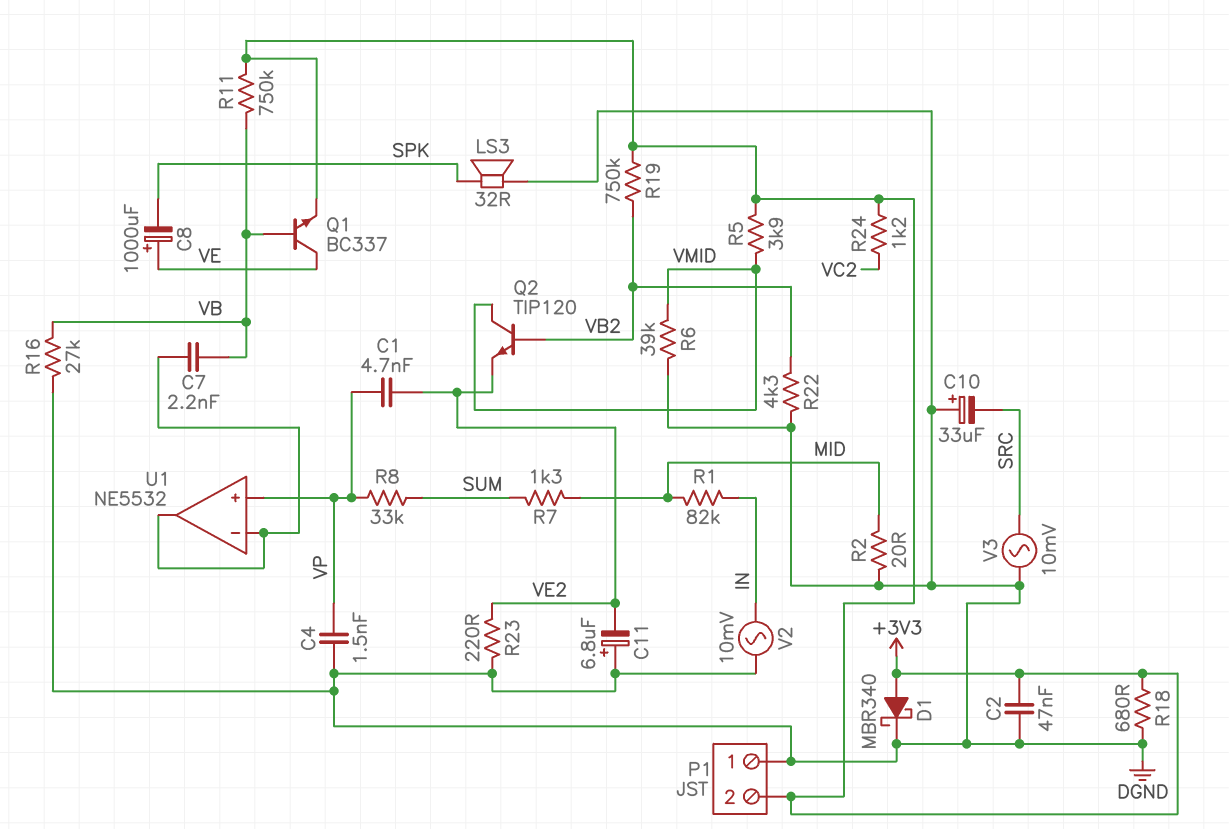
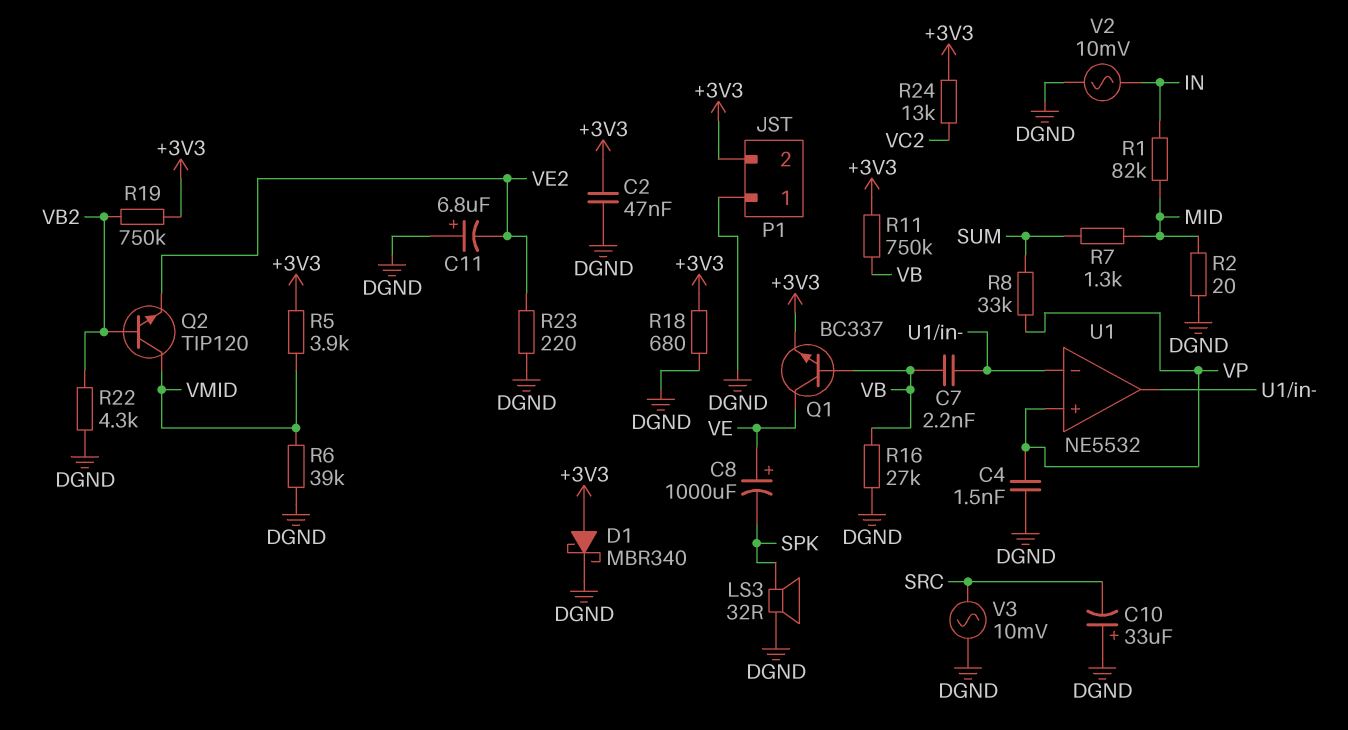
C1: 4.7nF (VE2, VP) -> none
R24: 1.2k (+3V3, VC2) -> 13k (+3V3, VC2)

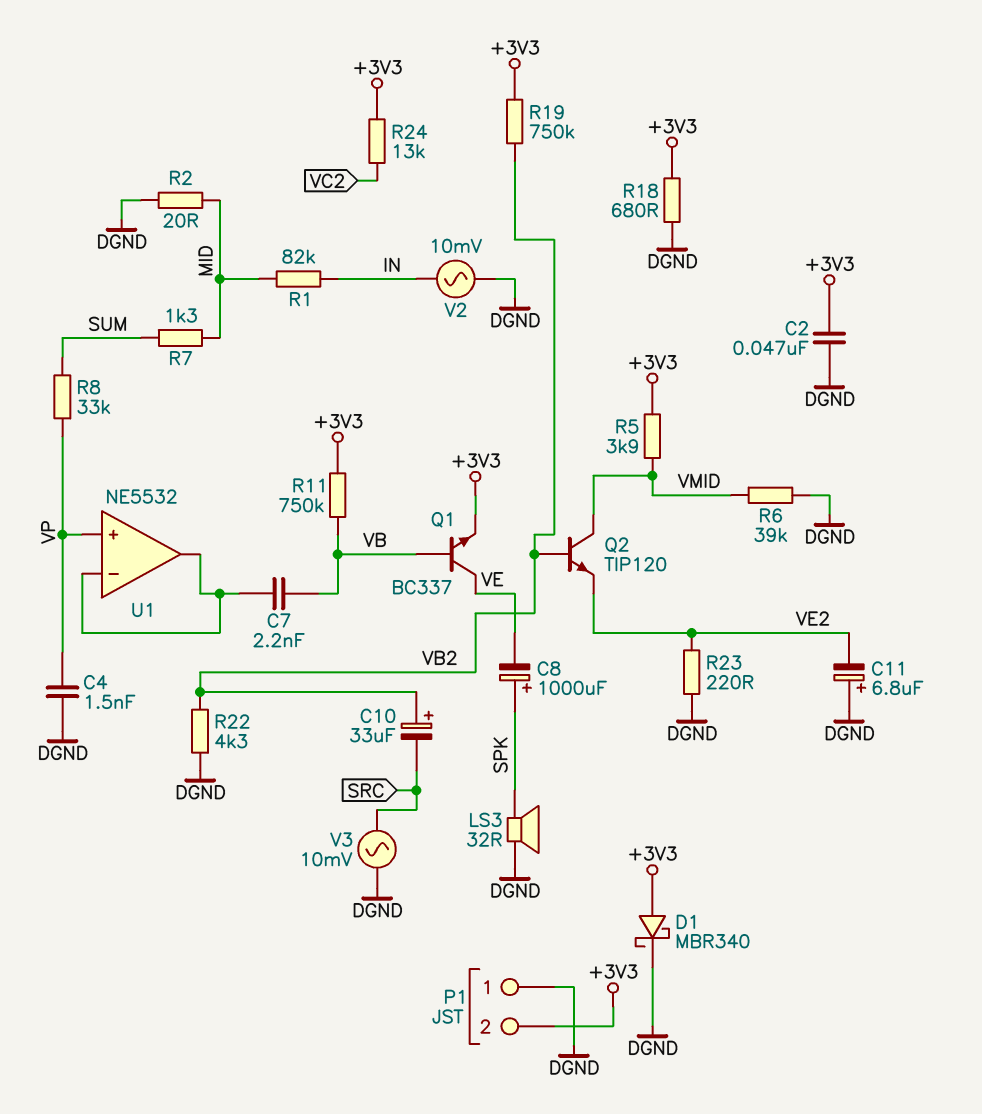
C8: 1000uF (plus VE, minus SPK) -> 1000uF (plus SPK, minus VE)
C10: 33uF (plus DGND, minus SRC) -> 33uF (plus VB2, minus SRC)
R16: 27k (DGND, VB) -> none

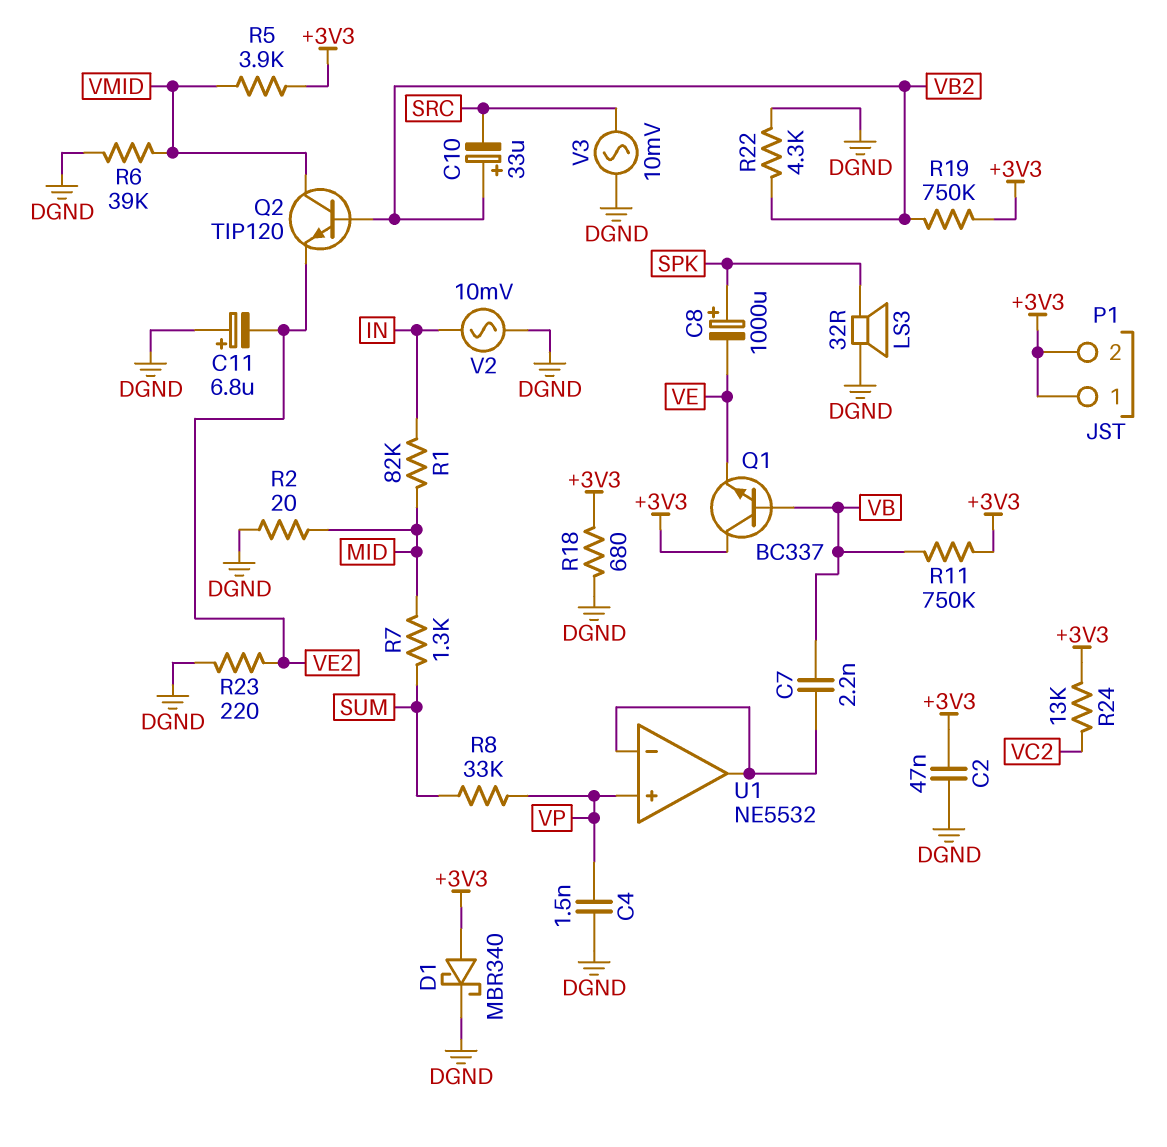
P1 pin 1: DGND -> +3V3
Q1: NPN BC337 (B VB, C VE, E +3V3) -> NPN BC337 (B VB, C +3V3, E VE)

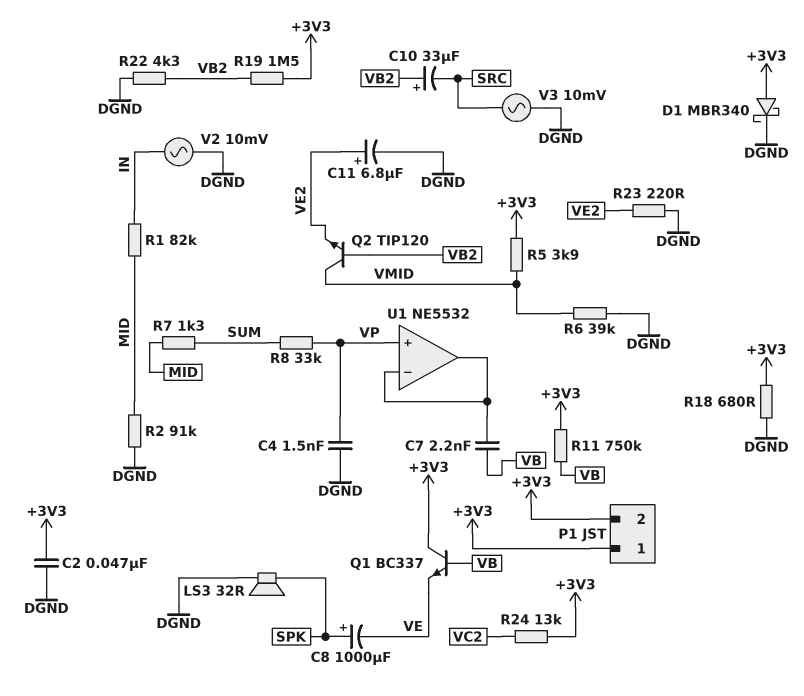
C11: 6.8uF (plus DGND, minus VE2) -> 6.8uF (plus VE2, minus DGND)
R2: 20 (DGND, MID) -> 91k (DGND, MID)
R19: 750k (+3V3, VB2) -> 1.5M (+3V3, VB2)

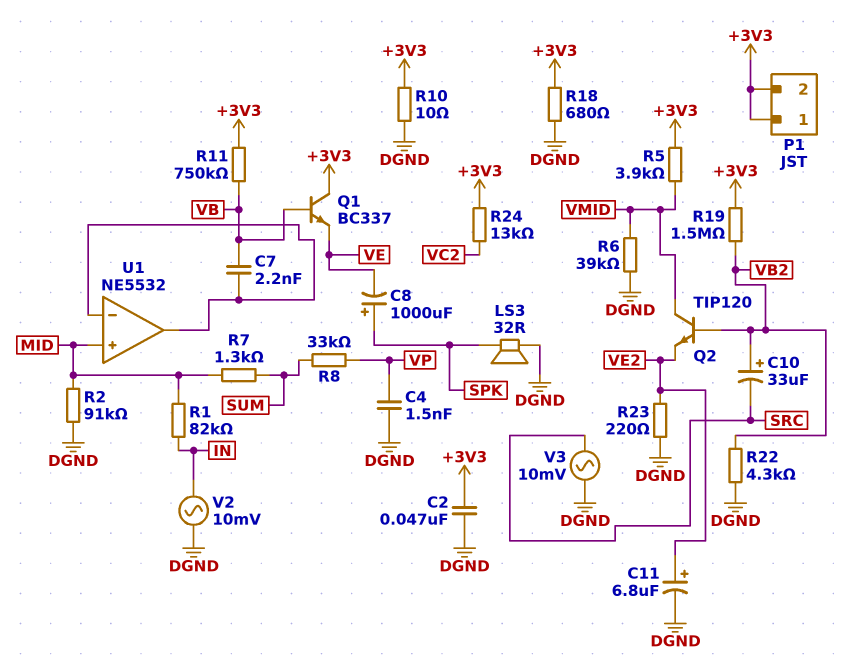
D1: schottky MBR340 (A +3V3, K DGND) -> none
R10: none -> 10 (+3V3, DGND)
U1 pin in+: VP -> MID

